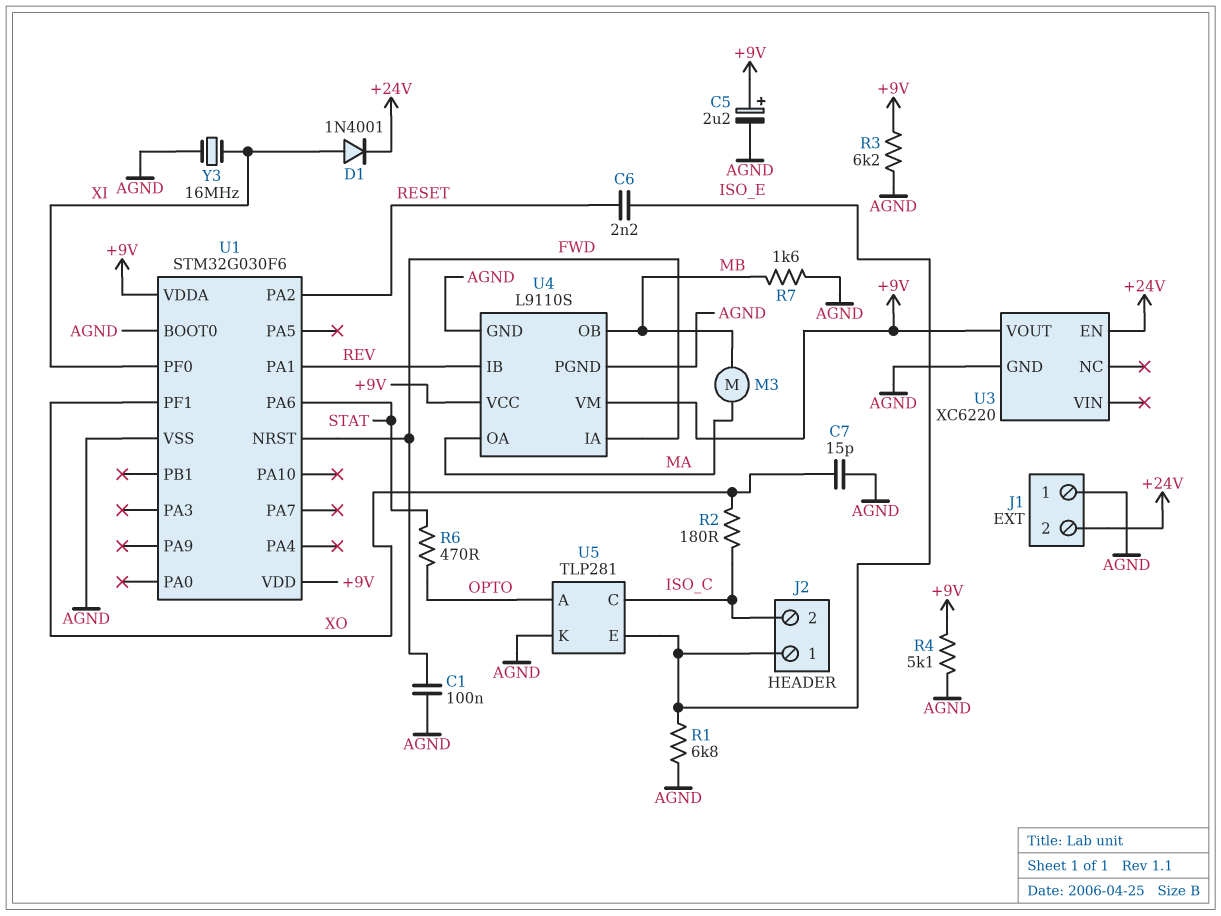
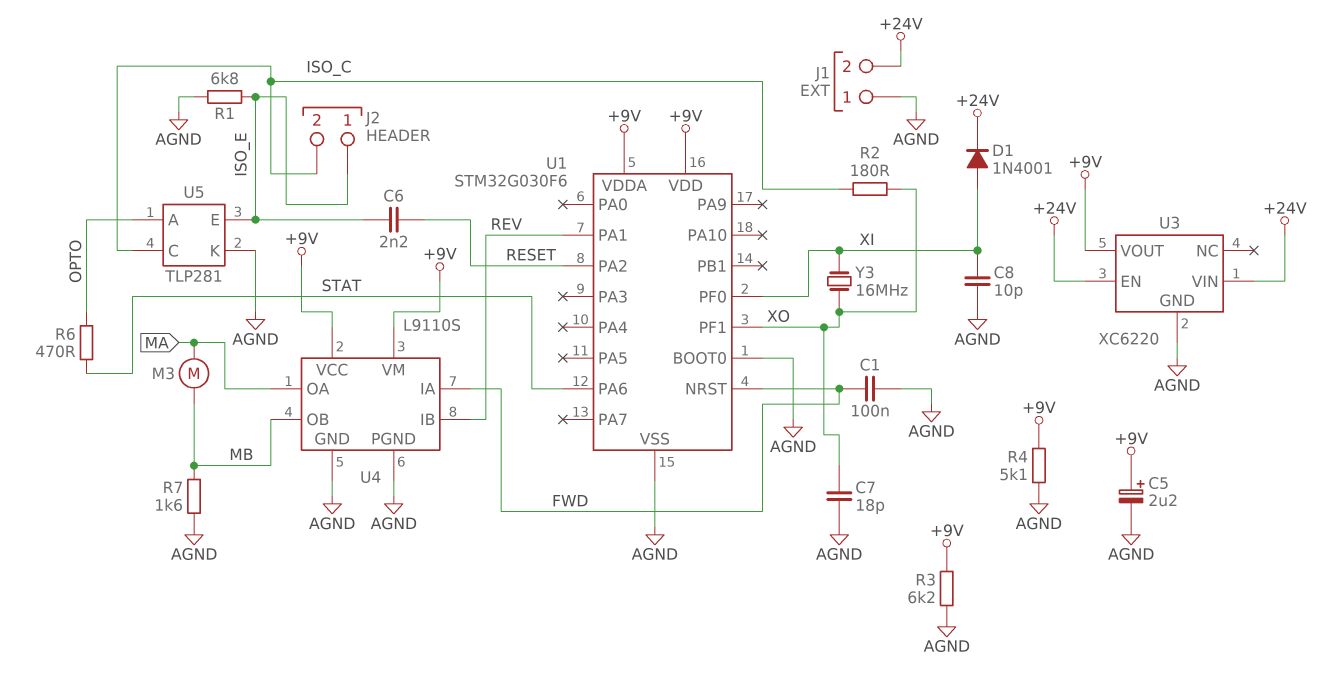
C7: 15pF (AGND, XO) -> 18pF (AGND, XO)
C8: none -> 10pF (AGND, XI)
U3 pin VIN: none -> +24V
Y3: 16MHz (AGND, XI) -> 16MHz (XI, XO)

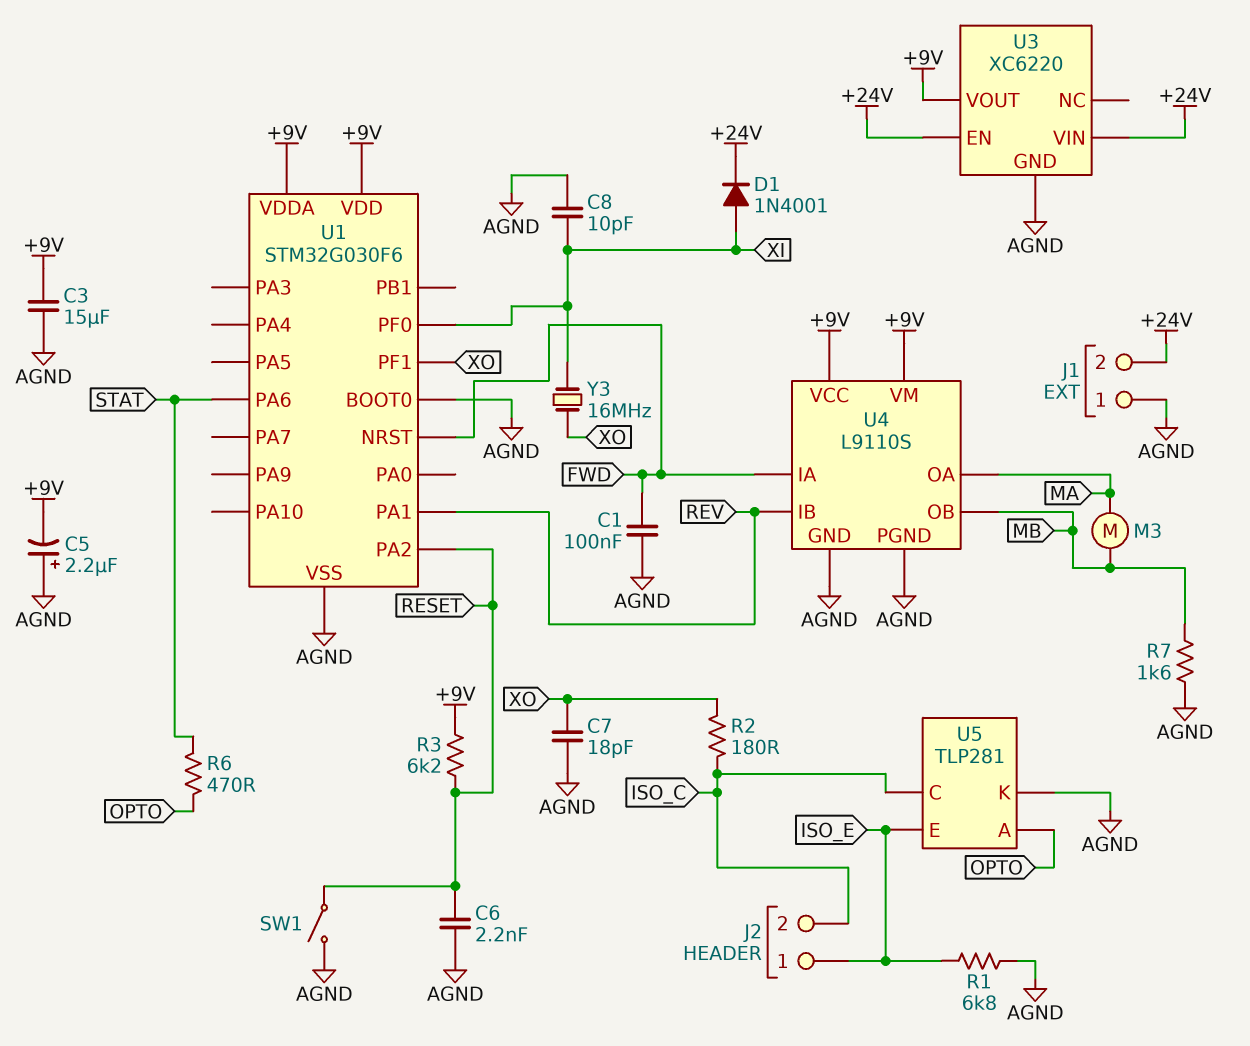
C3: none -> 15uF (+9V, AGND)
C5: 2.2uF (plus +9V, minus AGND) -> 2.2uF (plus AGND, minus +9V)
C6: 2.2nF (ISO_E, RESET) -> 2.2nF (AGND, RESET)
R3: 6.2k (+9V, AGND) -> 6.2k (+9V, RESET)
R4: 5.1k (+9V, AGND) -> none
SW1: none -> switch (AGND, RESET)

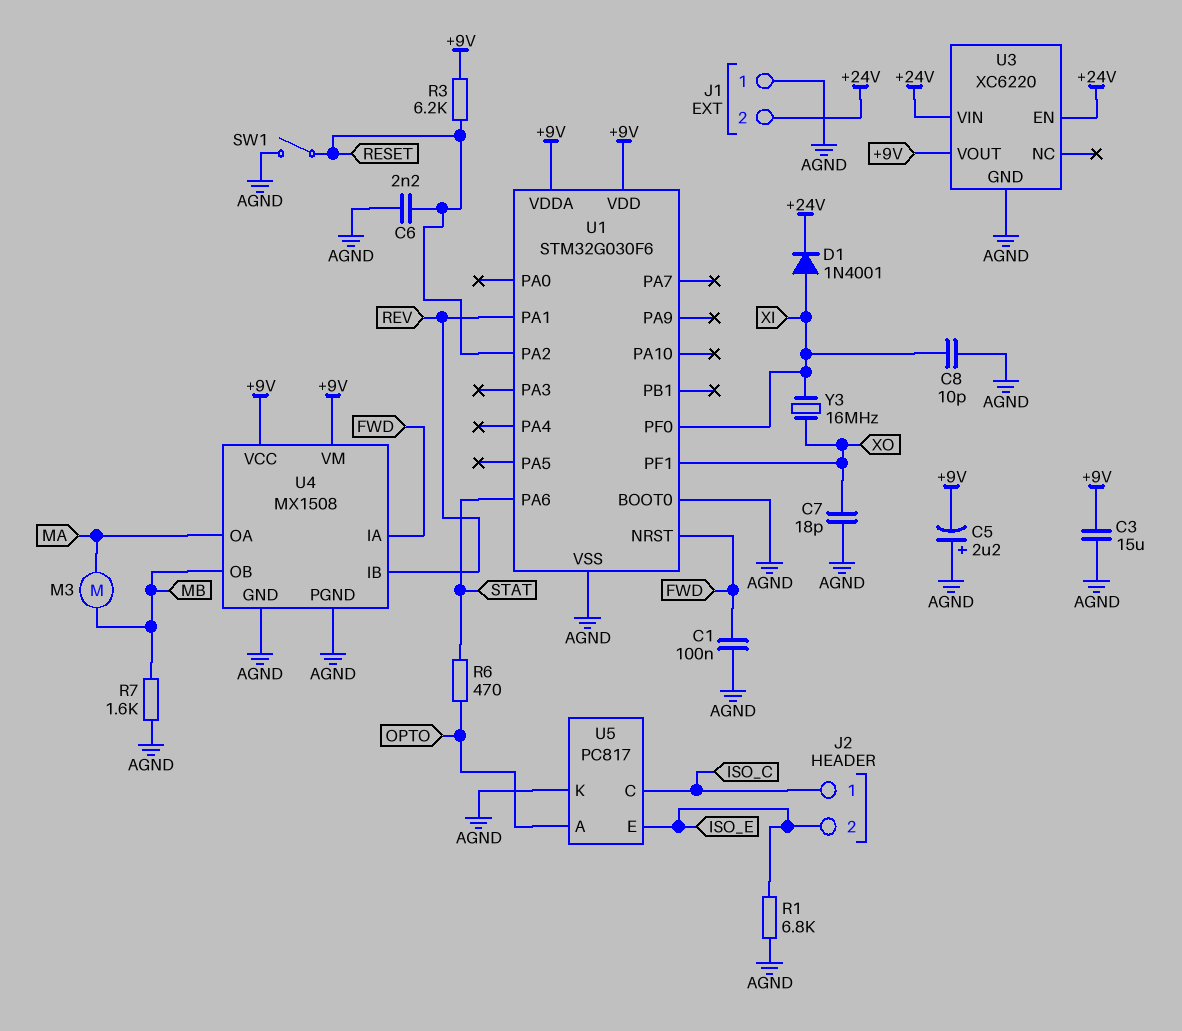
J2 pin 1: ISO_E -> ISO_C
J2 pin 2: ISO_C -> ISO_E
R2: 180 (ISO_C, XO) -> none
U4: L9110S -> MX1508
U5: TLP281 -> PC817

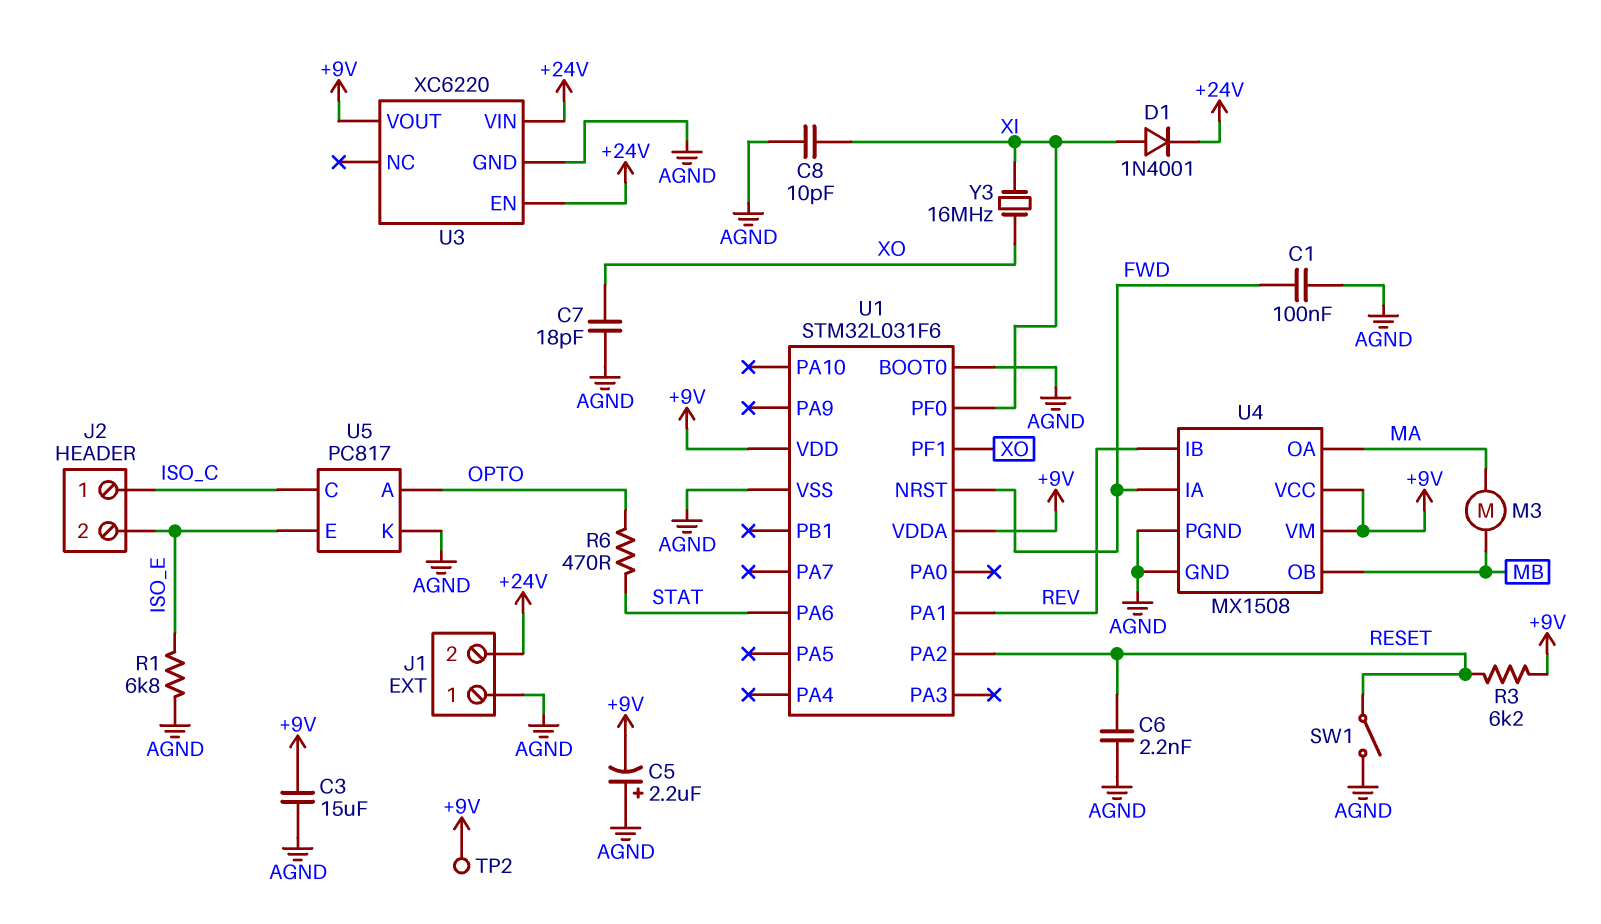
R7: 1.6k (AGND, MB) -> none
TP2: none -> test point (+9V)
U1: STM32G030F6 -> STM32L031F6

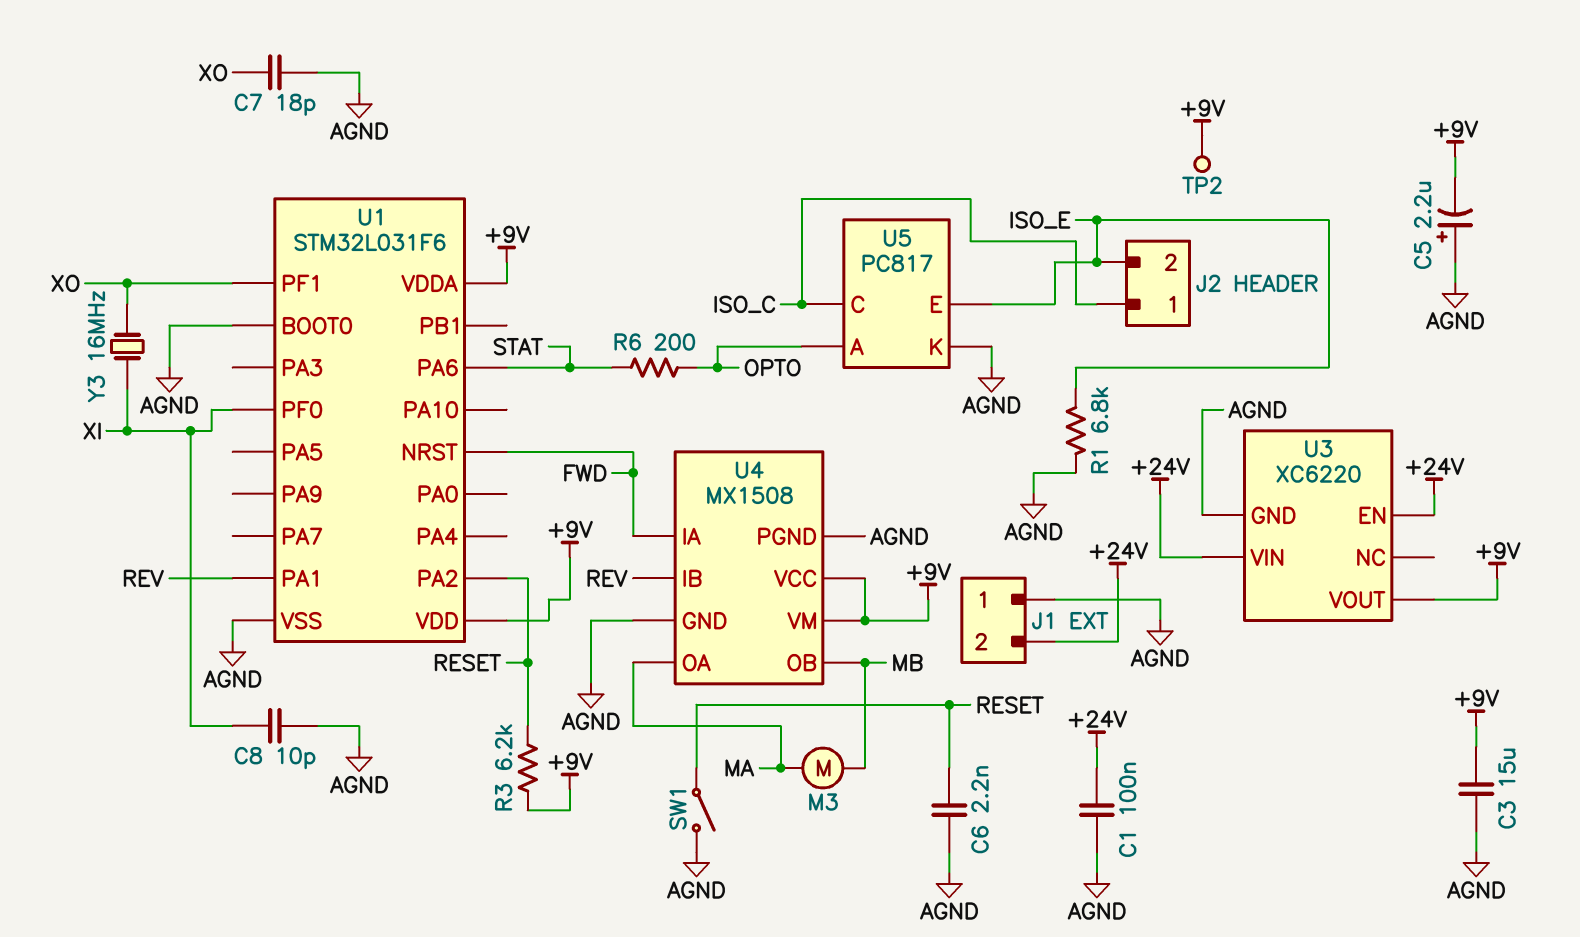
C1: 100nF (AGND, FWD) -> 100nF (+24V, AGND)
D1: diode 1N4001 (A XI, K +24V) -> none
R6: 470 (OPTO, STAT) -> 200 (OPTO, STAT)

